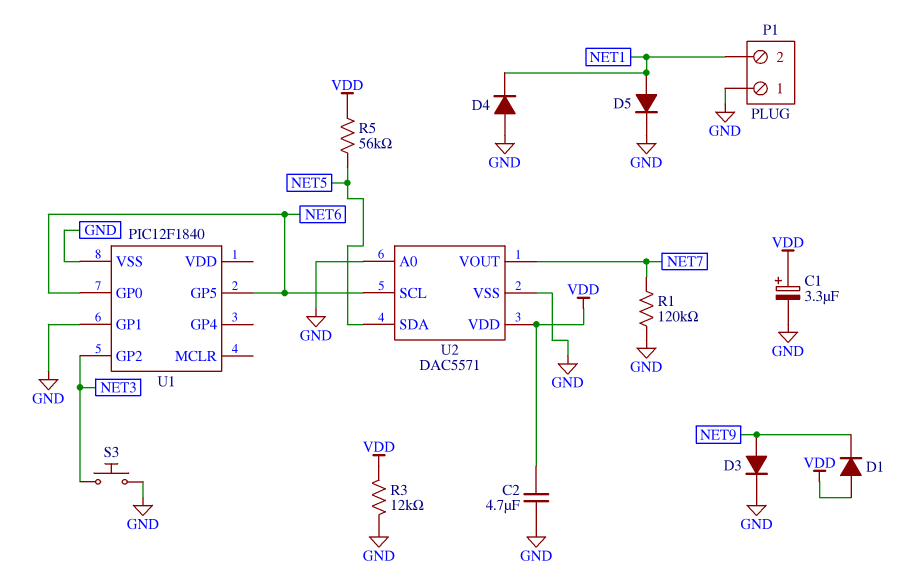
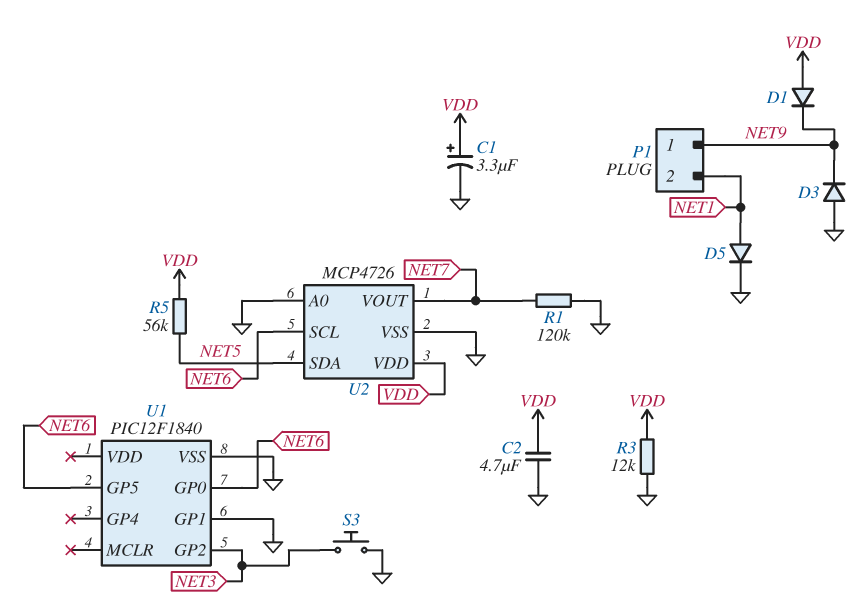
D3: diode (A NET9, K GND) -> diode (A GND, K NET9)
D4: diode (A GND, K NET1) -> none
P1 pin 1: GND -> NET9
U2: DAC5571 -> MCP4726

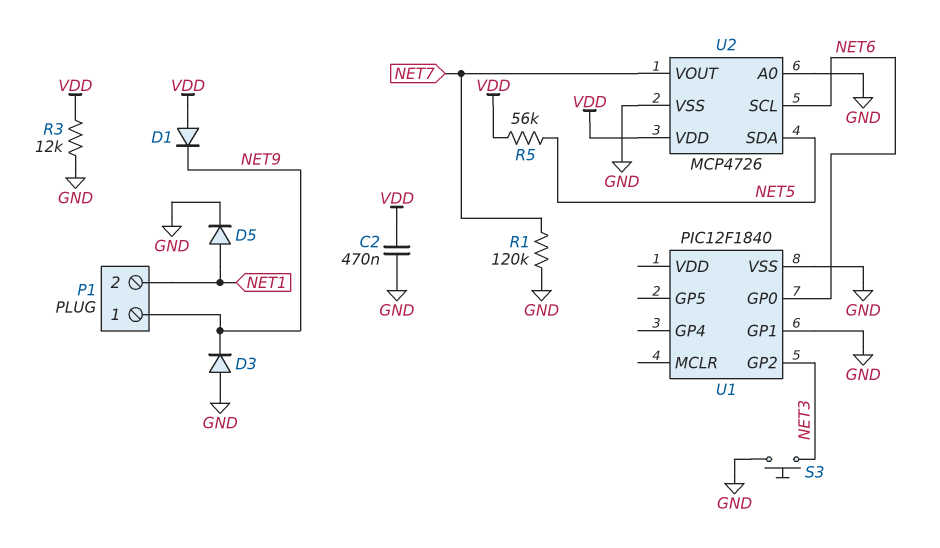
C1: 3.3uF (plus VDD, minus GND) -> none
C2: 4.7uF (GND, VDD) -> 470nF (GND, VDD)
U1 pin GP5: NET6 -> none

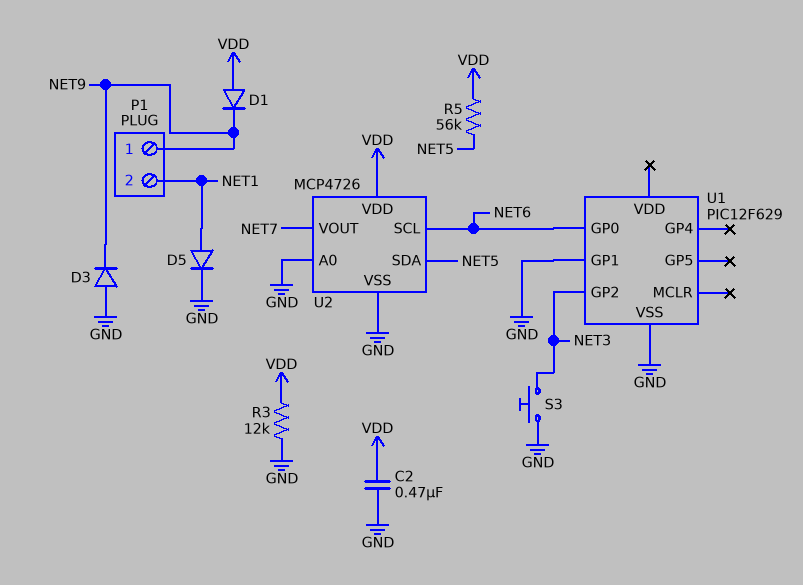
R1: 120k (GND, NET7) -> none
U1: PIC12F1840 -> PIC12F629

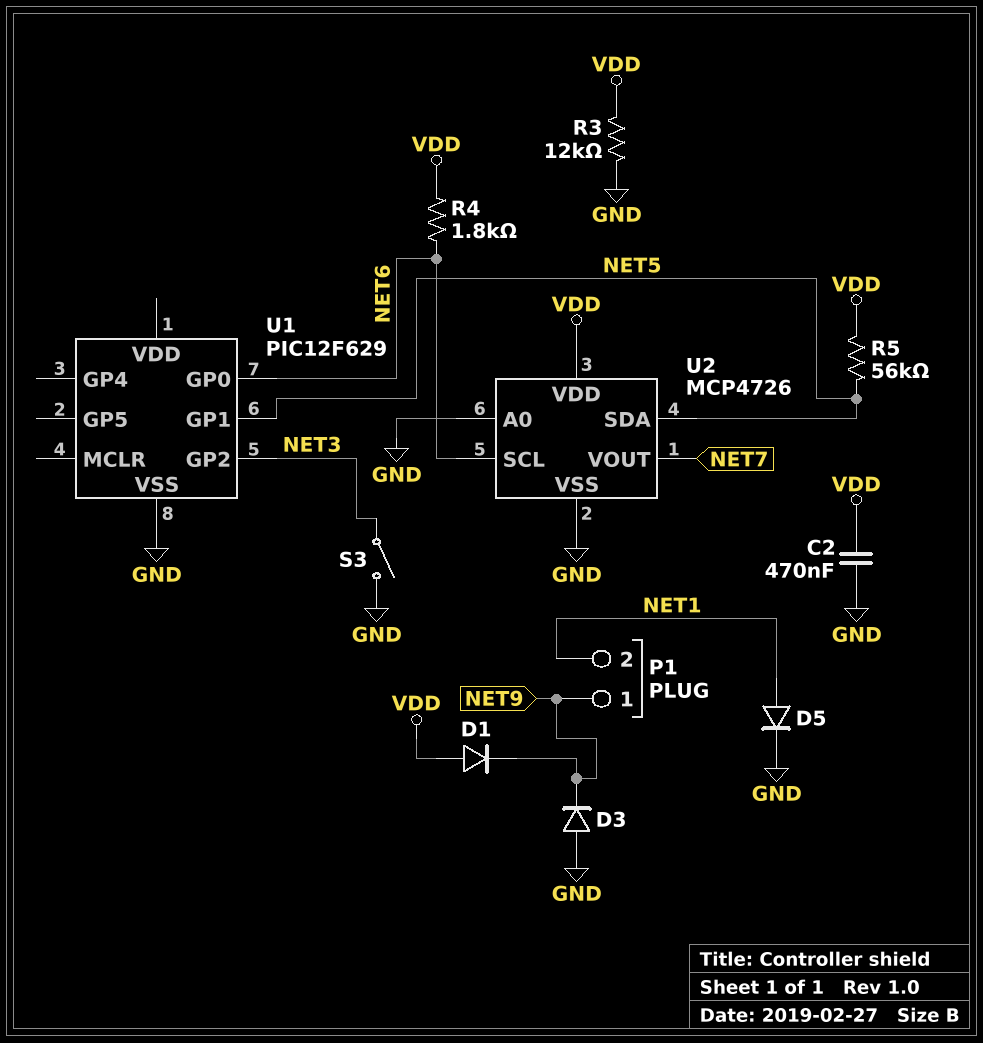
R4: none -> 1.8k (NET6, VDD)
S3: button (GND, NET3) -> switch (GND, NET3)
U1 pin GP1: GND -> NET5

